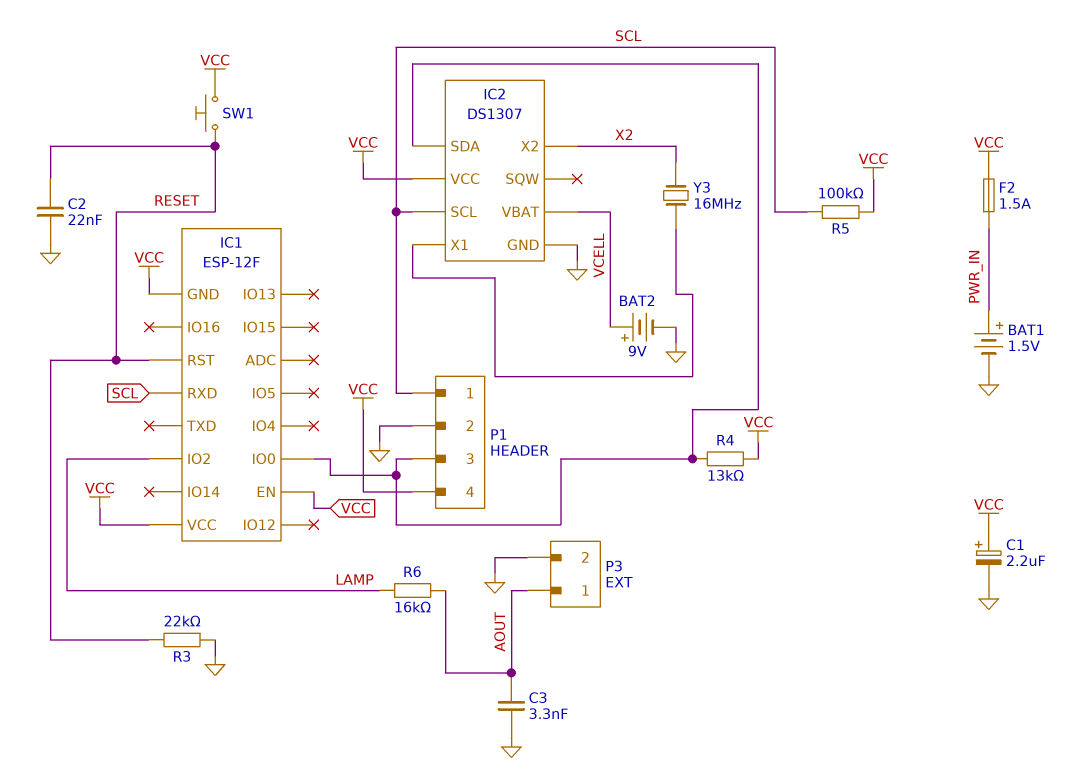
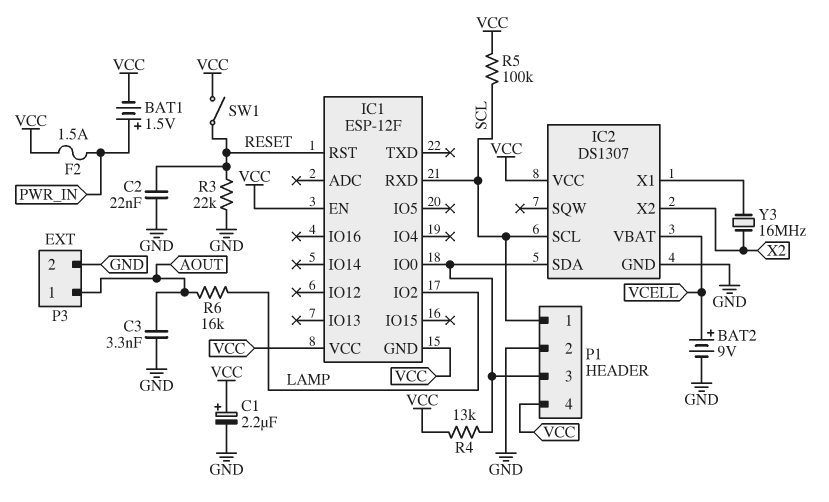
BAT1: 1.5V (plus PWR_IN, minus GND) -> 1.5V (plus PWR_IN, minus VCC)
SW1: button (RESET, VCC) -> switch (RESET, VCC)

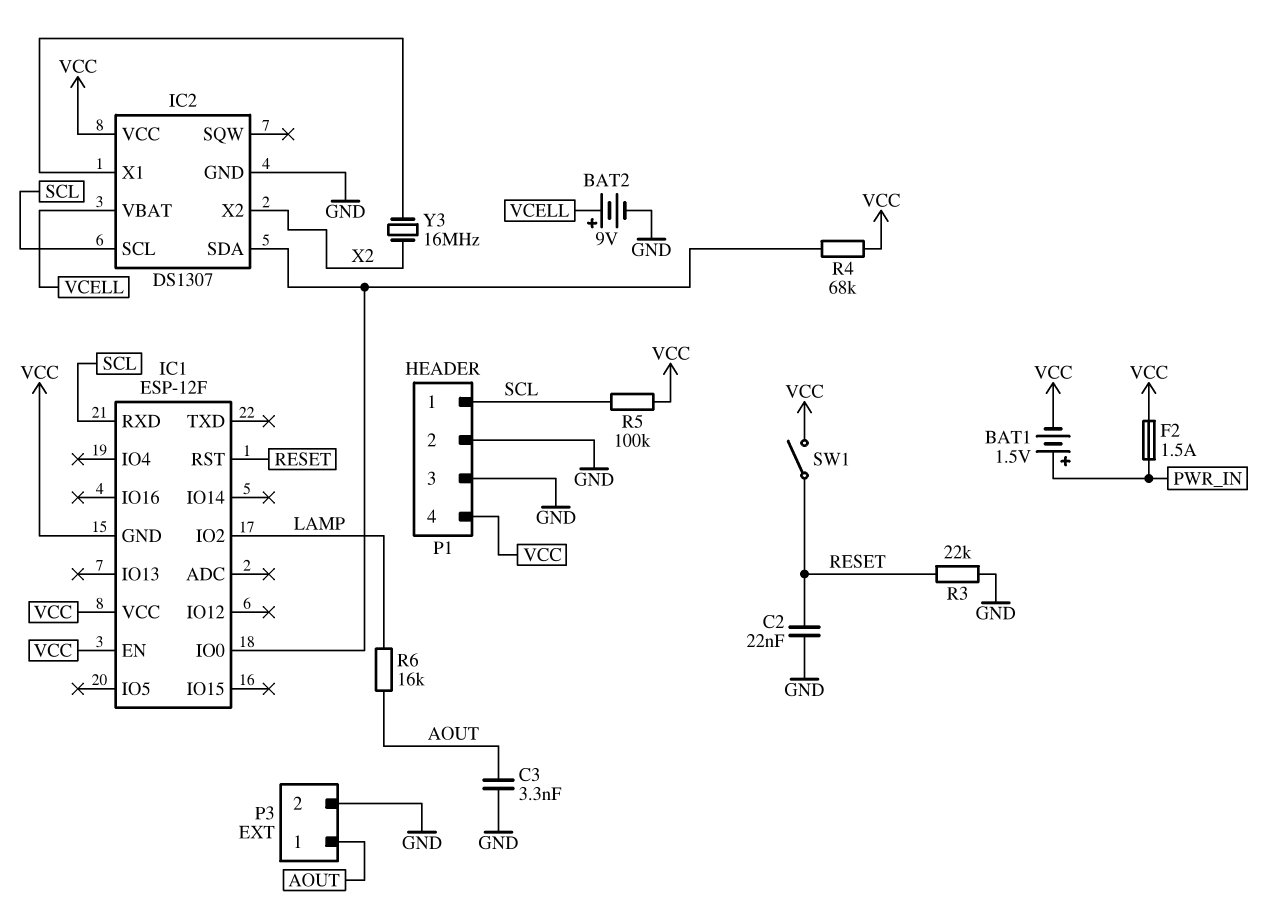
C1: 2.2uF (plus VCC, minus GND) -> none
P1 pin 3: IC1/IO0 -> GND
R4: 13k (IC1/IO0, VCC) -> 68k (IC1/IO0, VCC)

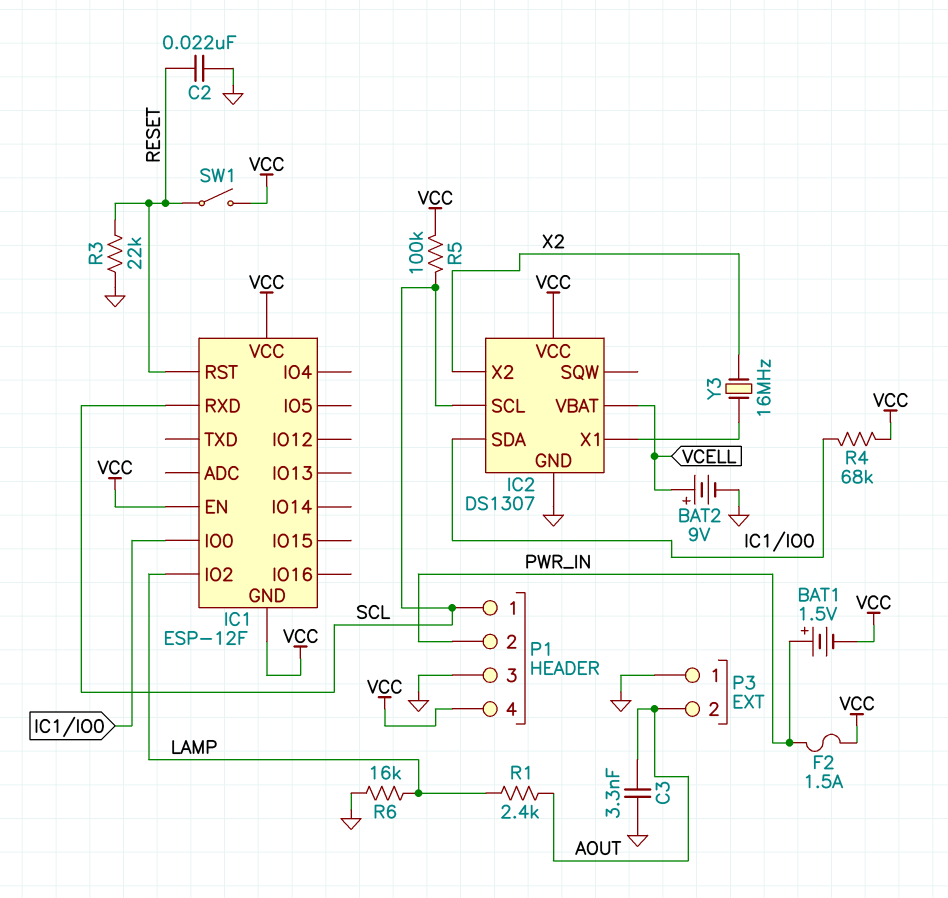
P1 pin 2: GND -> PWR_IN
P3 pin 1: AOUT -> GND
P3 pin 2: GND -> AOUT
R1: none -> 2.4k (AOUT, LAMP)
R6: 16k (AOUT, LAMP) -> 16k (GND, LAMP)

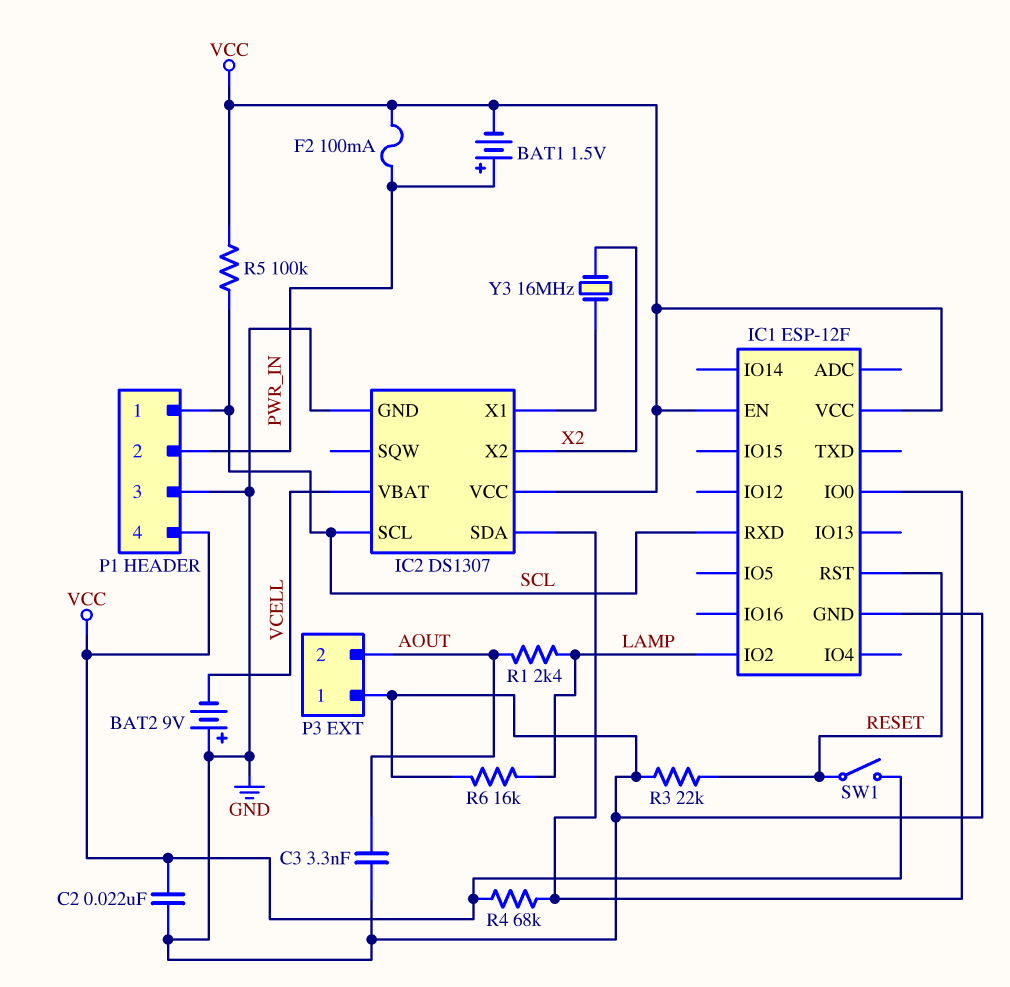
BAT2: 9V (plus VCELL, minus GND) -> 9V (plus GND, minus VCELL)
C2: 22nF (GND, RESET) -> 22nF (GND, VCC)
F2: 1.5A (PWR_IN, VCC) -> 100mA (PWR_IN, VCC)
IC1 pin GND: VCC -> GND

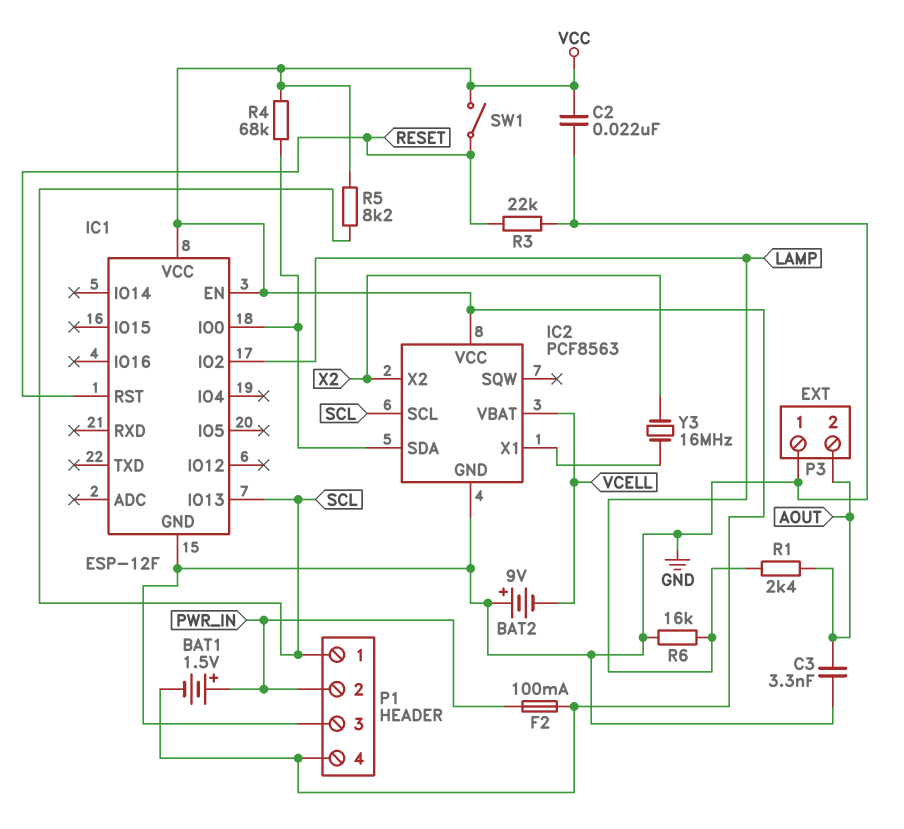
IC1 pin IO13: none -> SCL
IC1 pin RXD: SCL -> none
IC2: DS1307 -> PCF8563
R5: 100k (SCL, VCC) -> 8.2k (SCL, VCC)

